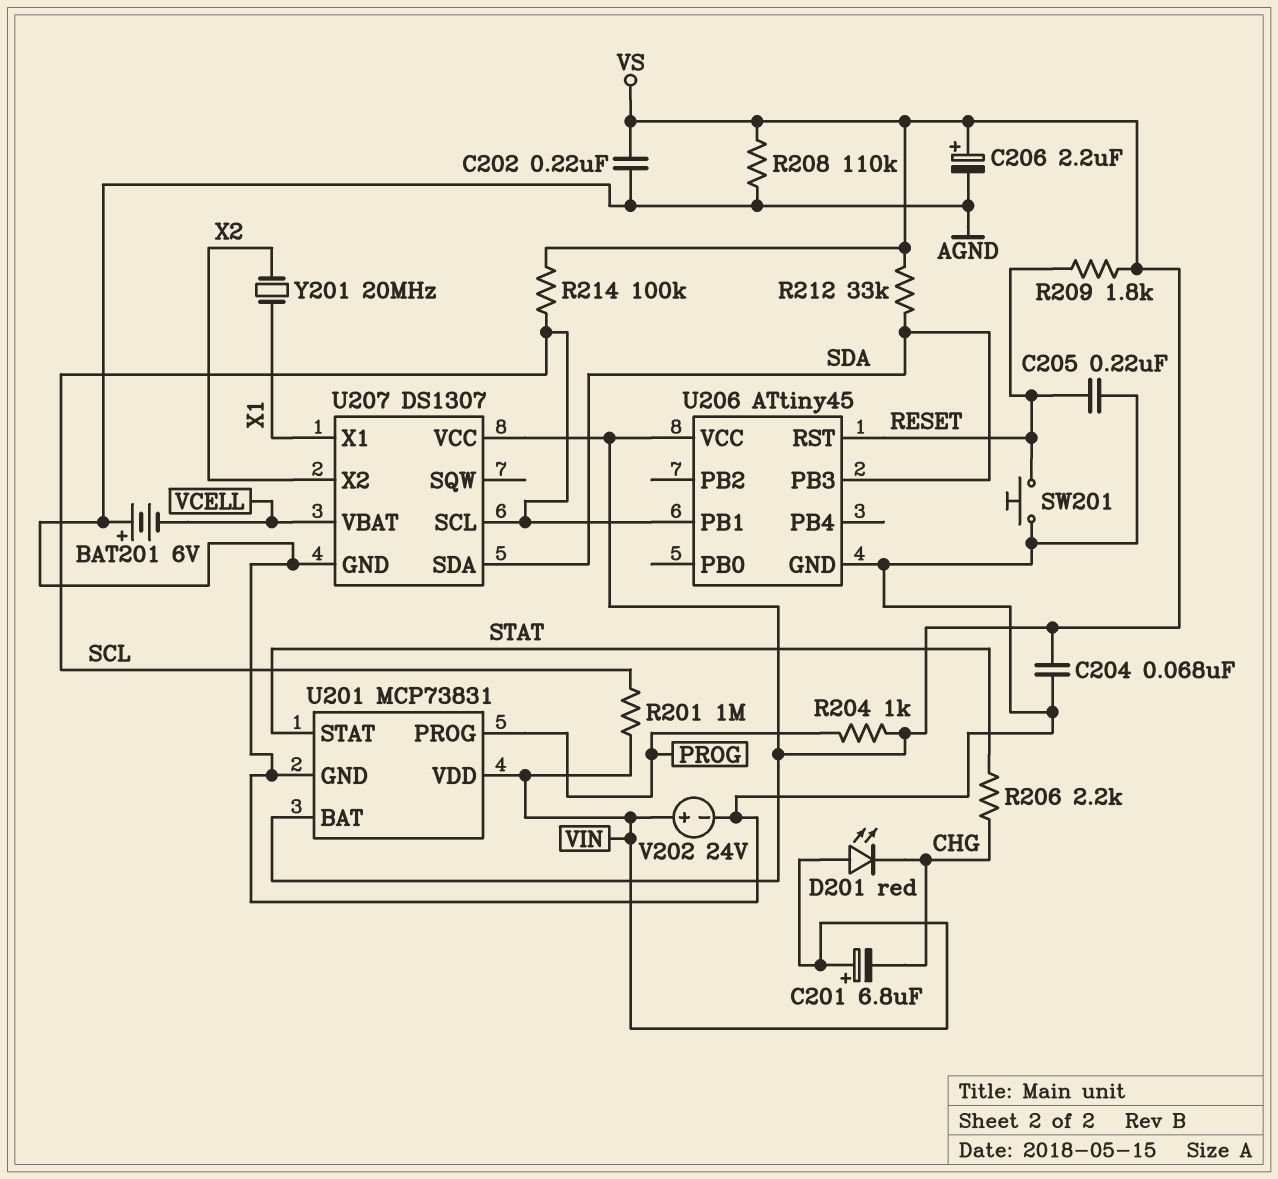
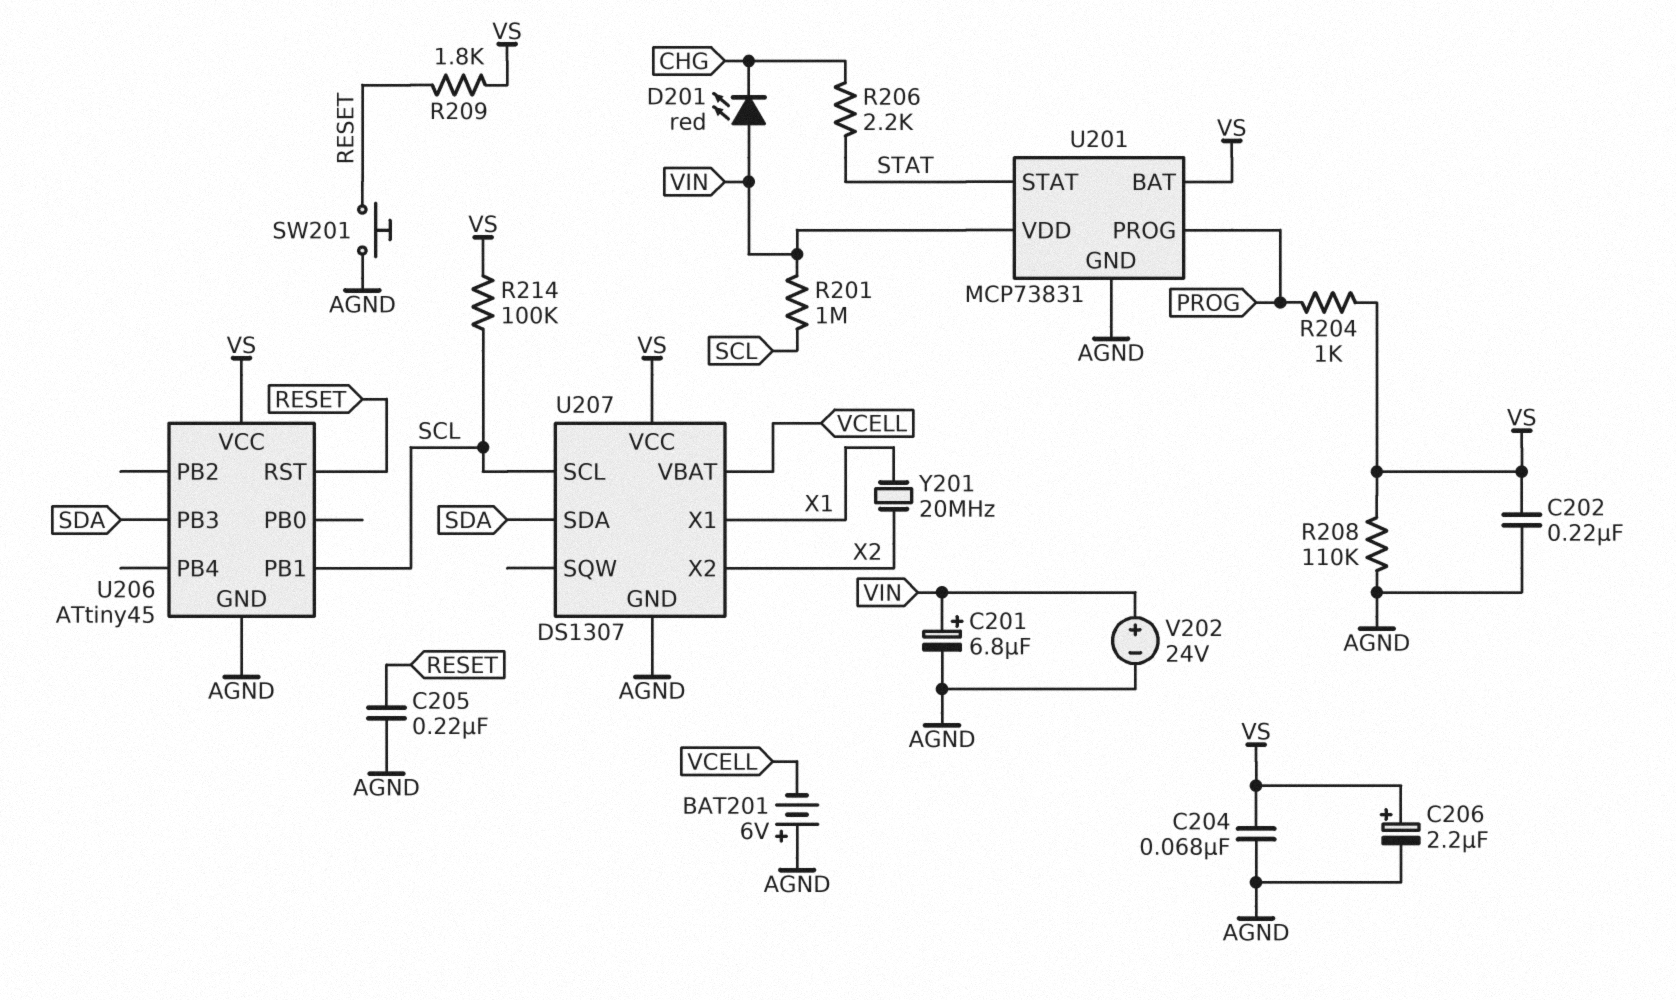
C201: 6.8uF (plus VIN, minus CHG) -> 6.8uF (plus VIN, minus AGND)
R212: 33k (SDA, VS) -> none

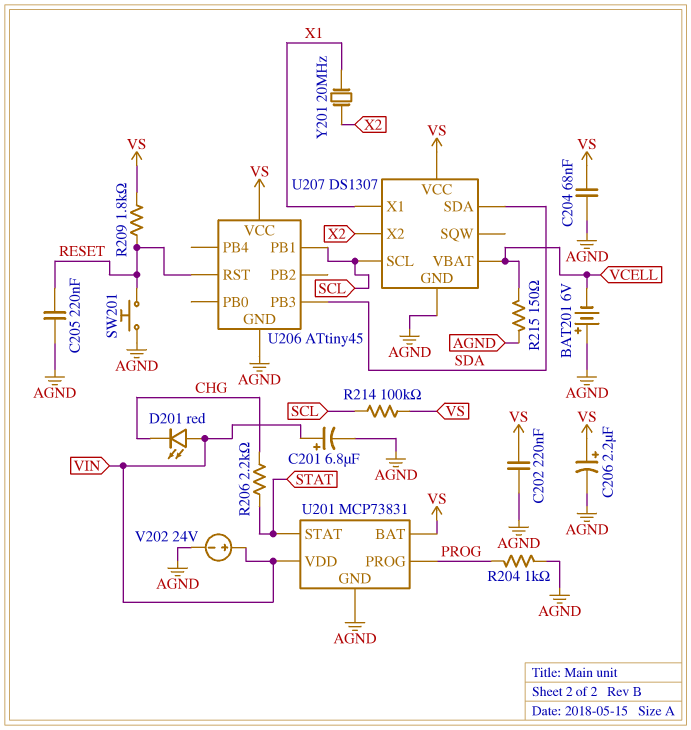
R201: 1M (SCL, VIN) -> none
R204: 1k (PROG, VS) -> 1k (AGND, PROG)
R208: 110k (AGND, VS) -> none
R215: none -> 150 (AGND, VCELL)

